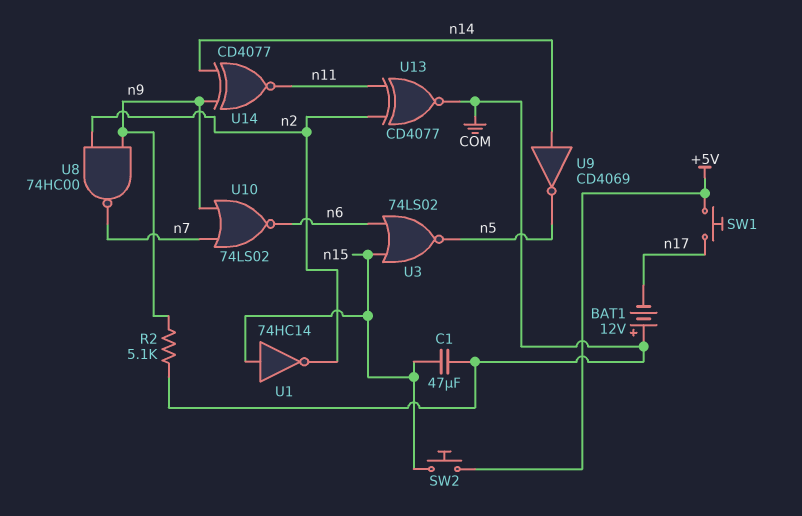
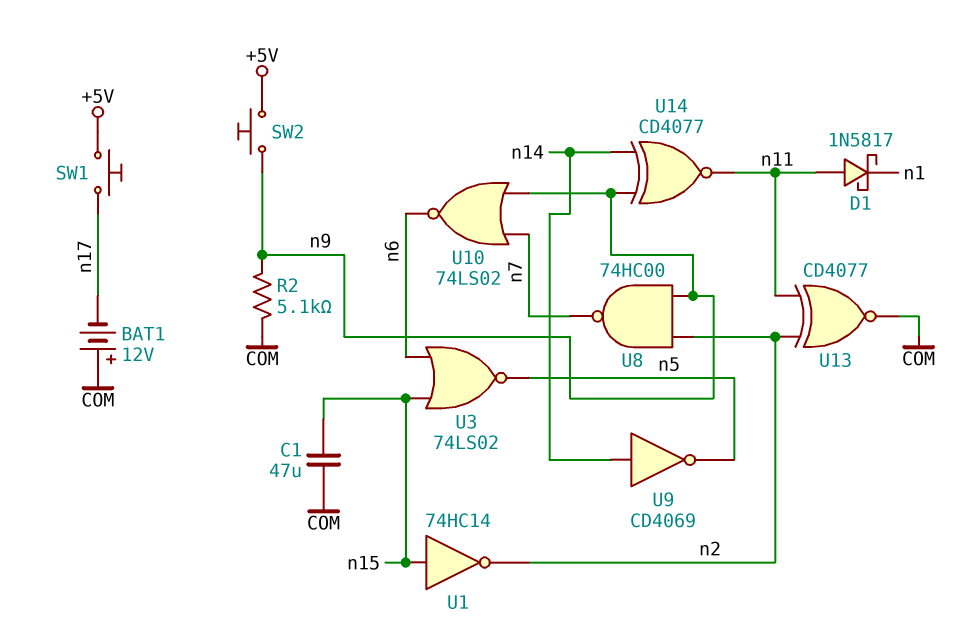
D1: none -> schottky 1N5817 (A n11, K n1)
SW2: button (+5V, n15) -> button (+5V, n9)

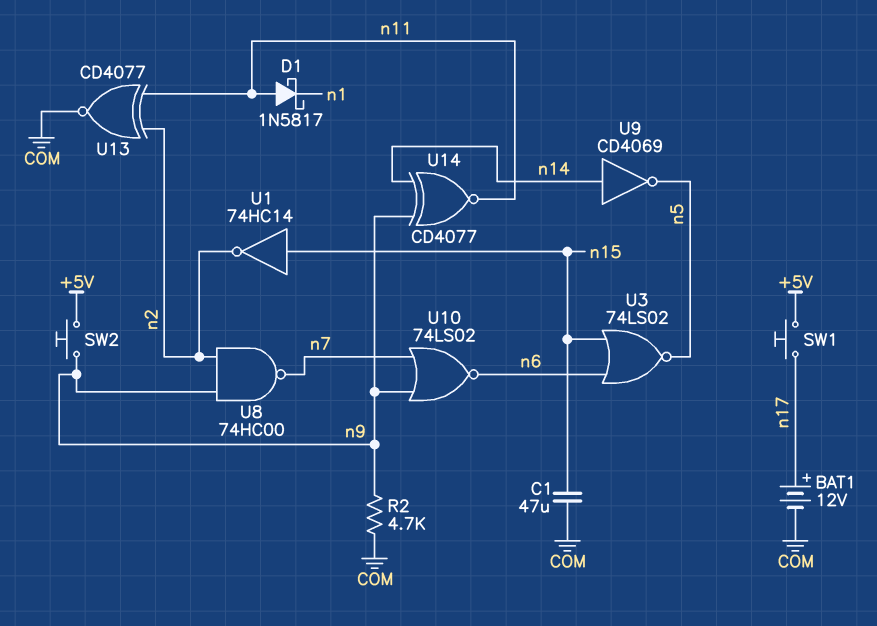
BAT1: 12V (plus COM, minus n17) -> 12V (plus n17, minus COM)
R2: 5.1k (COM, n9) -> 4.7k (COM, n9)

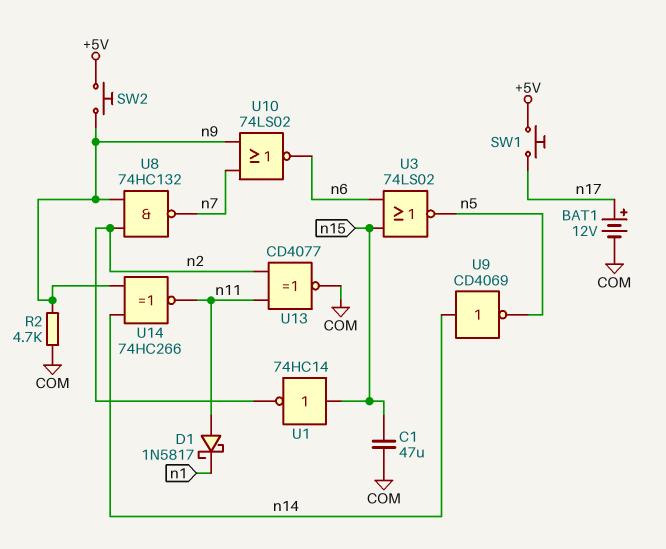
U8: NAND 74HC00 (in n2, in n9, out n7) -> NAND 74HC132 (in n2, in n9, out n7)
U14: XNOR CD4077 (in n9, in n14, out n11) -> XNOR 74HC266 (in n9, in n14, out n11)

